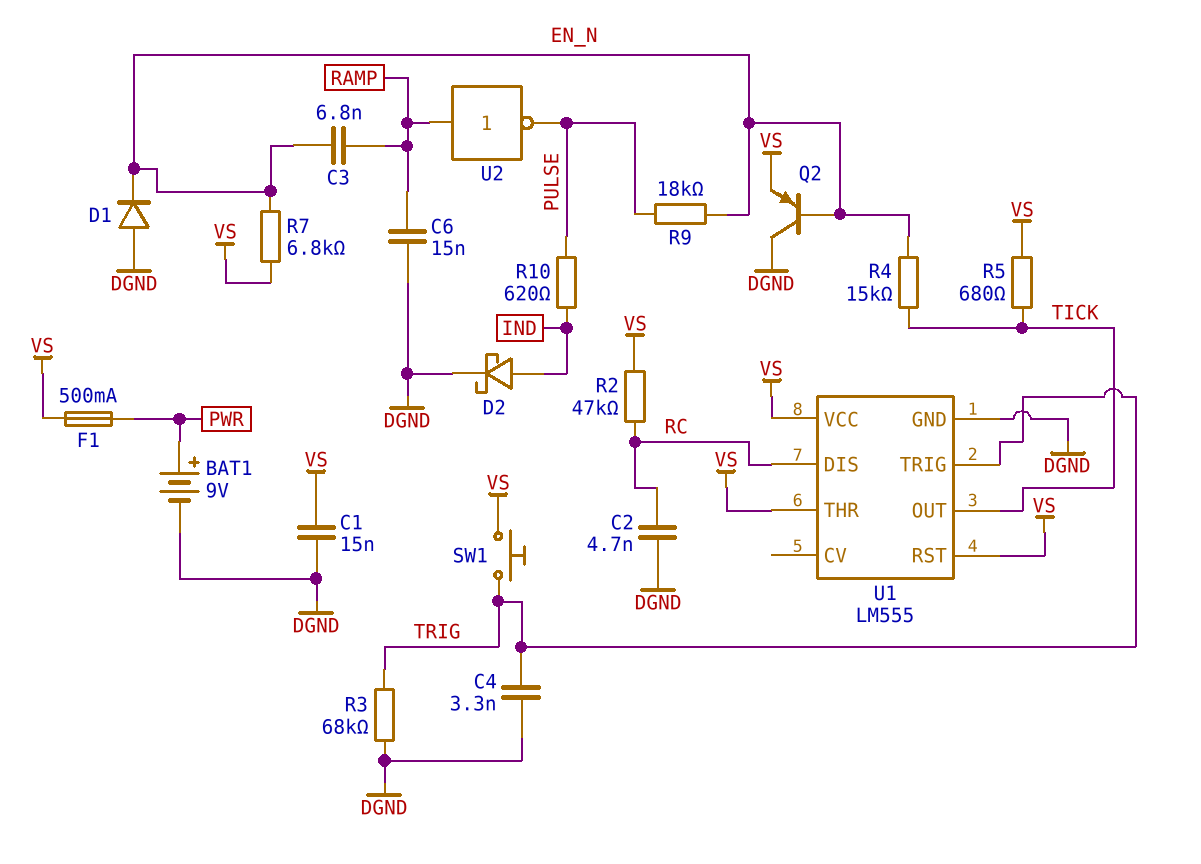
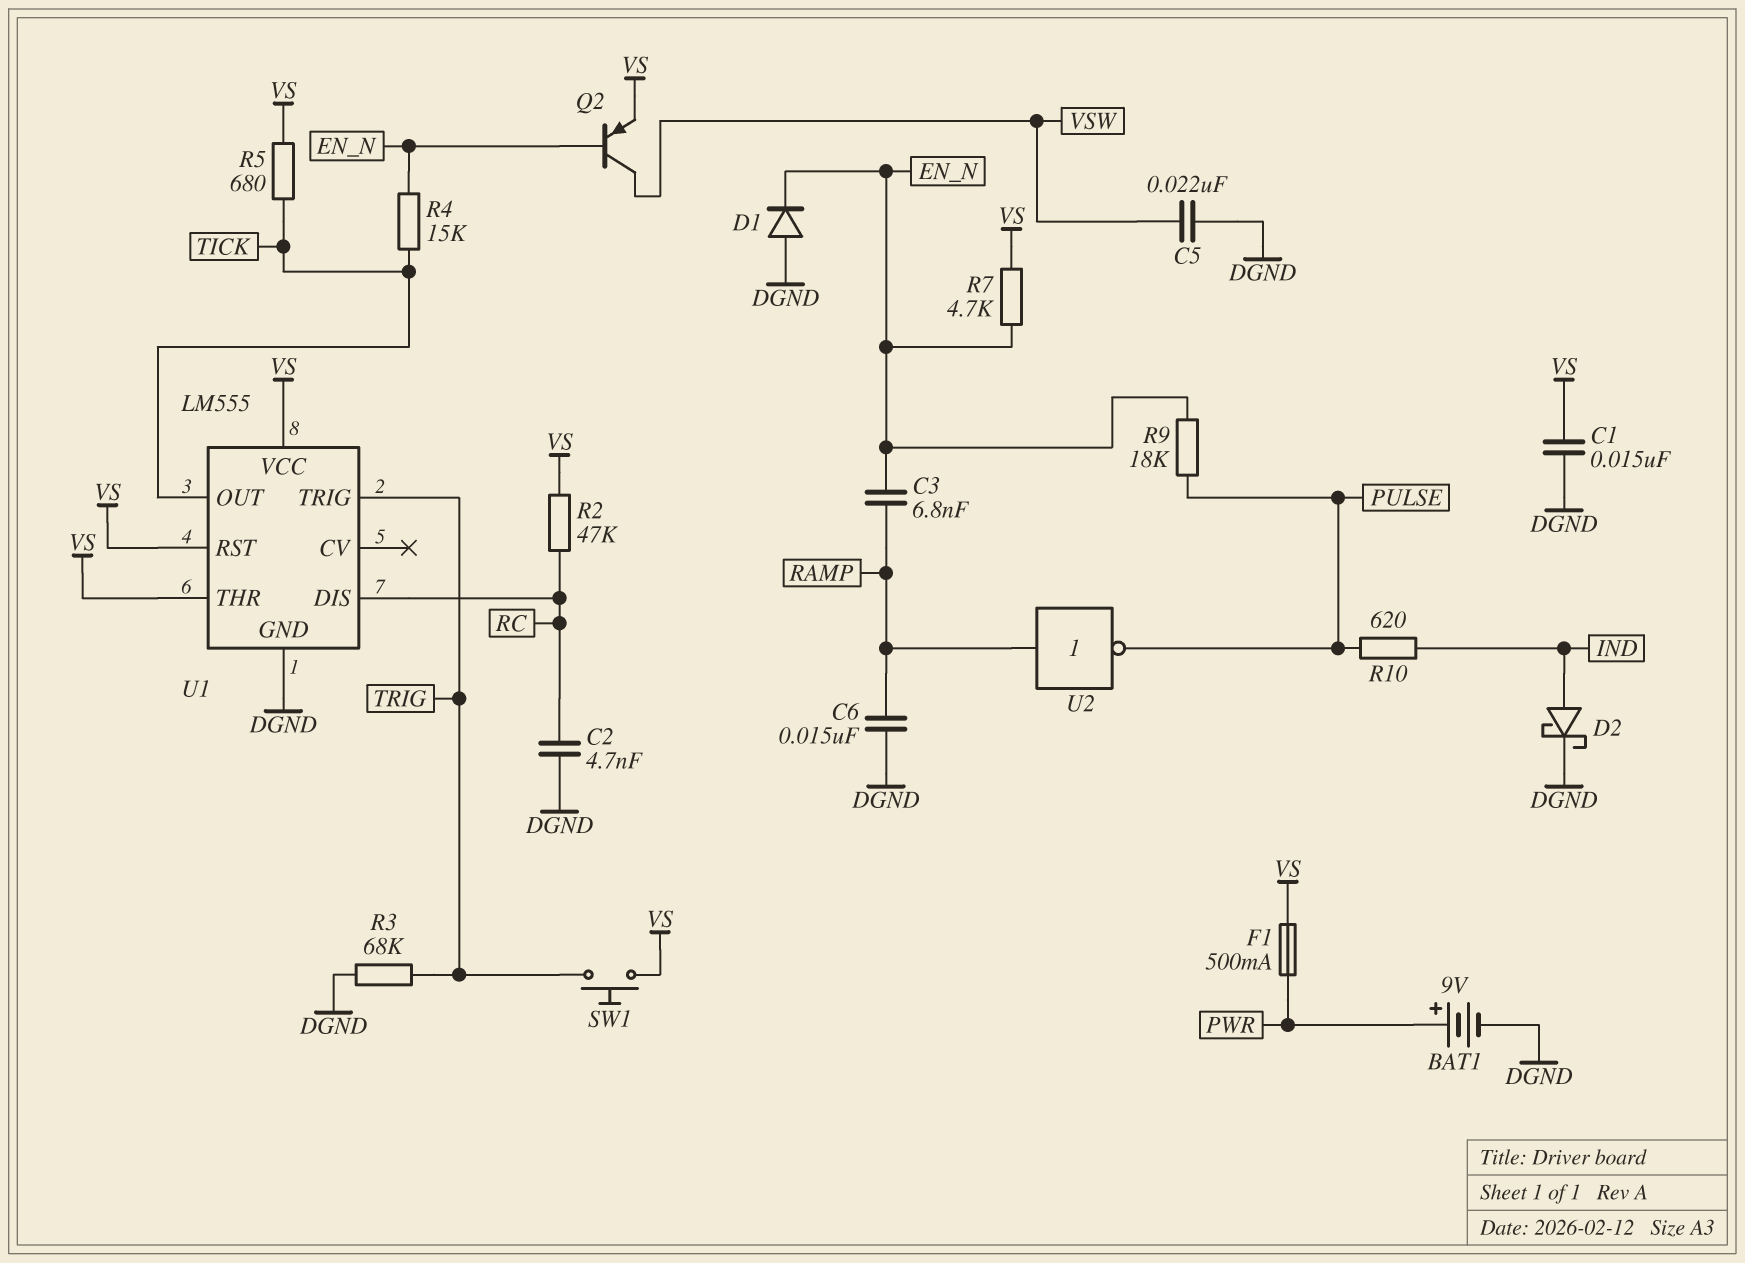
C4: 3.3nF (DGND, TRIG) -> none
C5: none -> 22nF (DGND, VSW)
Q2: PNP (B EN_N, C DGND, E VS) -> PNP (B EN_N, C VSW, E VS)
R7: 6.8k (EN_N, VS) -> 4.7k (EN_N, VS)

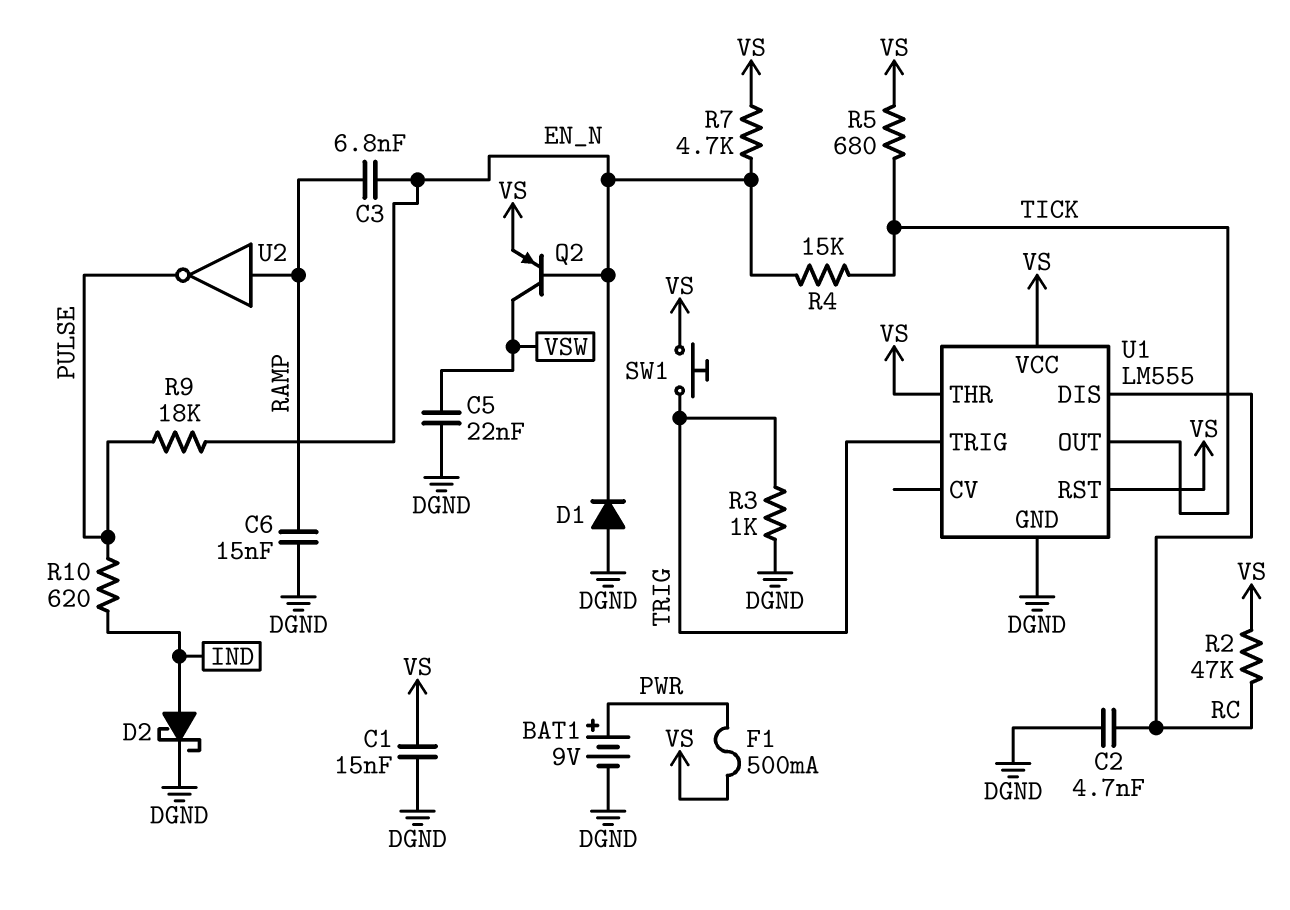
R3: 68k (DGND, TRIG) -> 1k (DGND, TRIG)

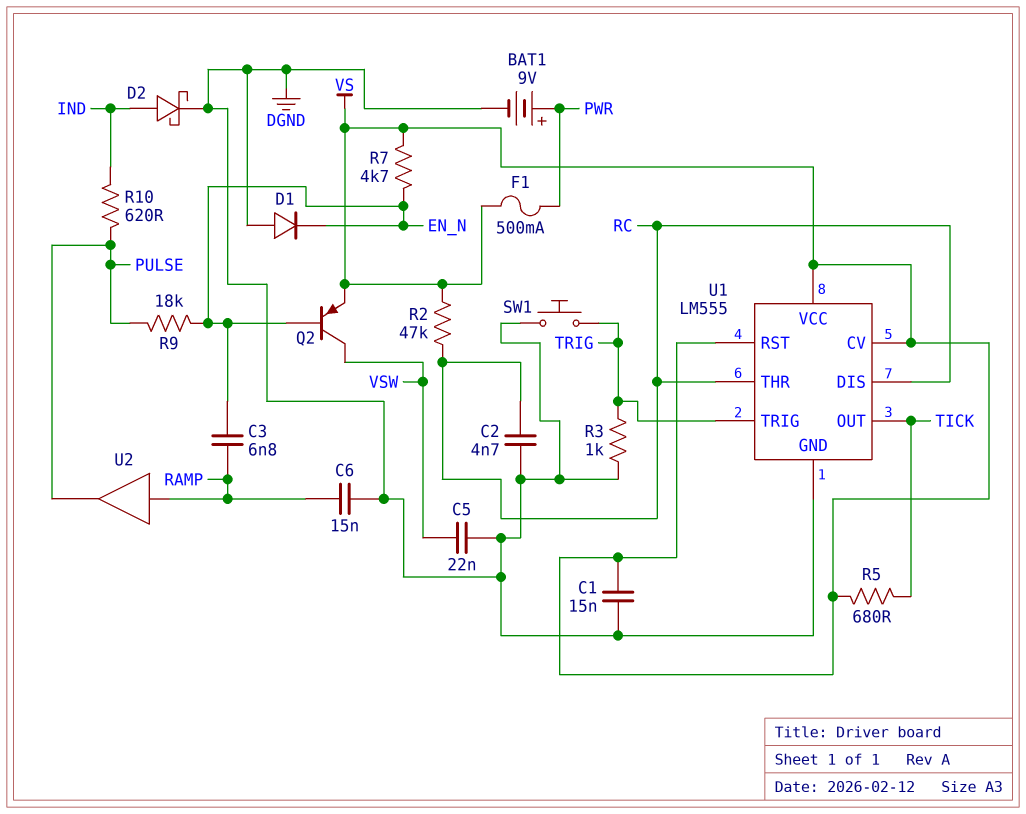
R4: 15k (EN_N, TICK) -> none
SW1: button (TRIG, VS) -> button (DGND, TRIG)
U1 pin CV: none -> VS
U1 pin THR: VS -> RC
U2: NOT (in RAMP, out PULSE) -> buffer (in RAMP, out PULSE)

